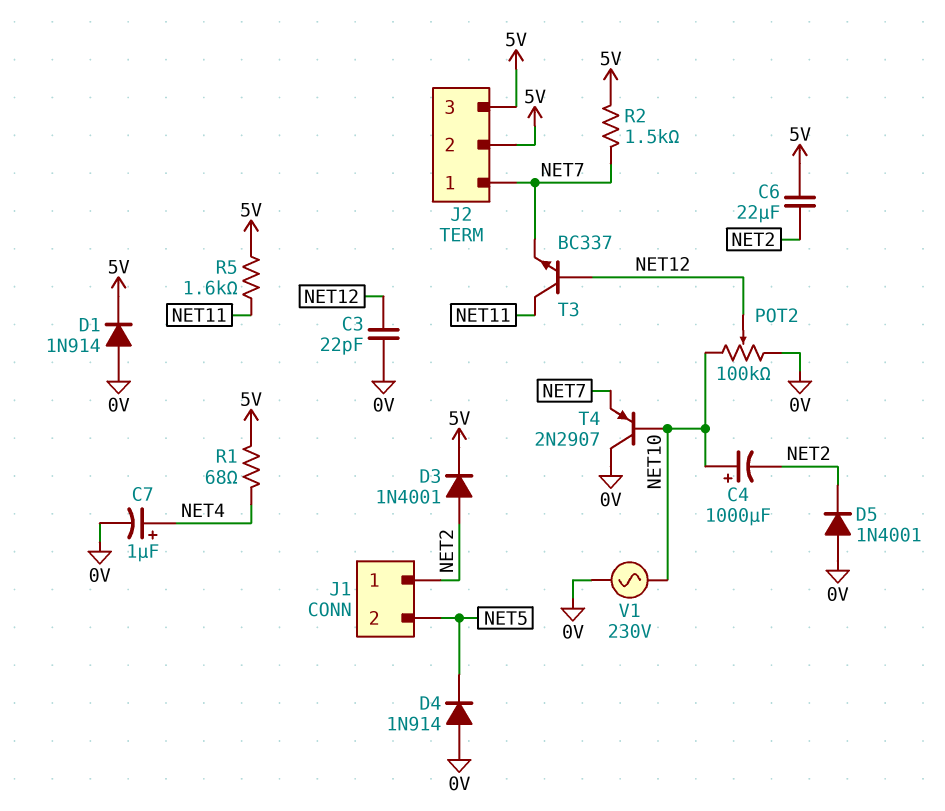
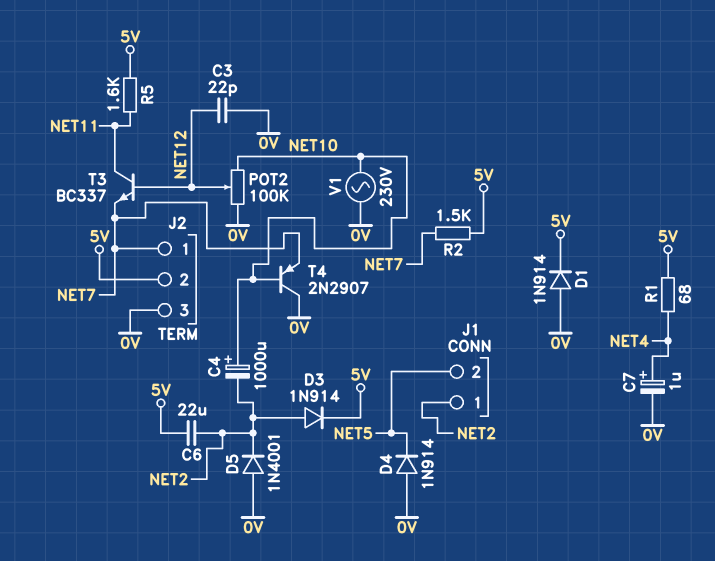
D3: diode 1N4001 (A NET2, K 5V) -> diode 1N914 (A NET2, K 5V)
J2 pin 3: 5V -> 0V

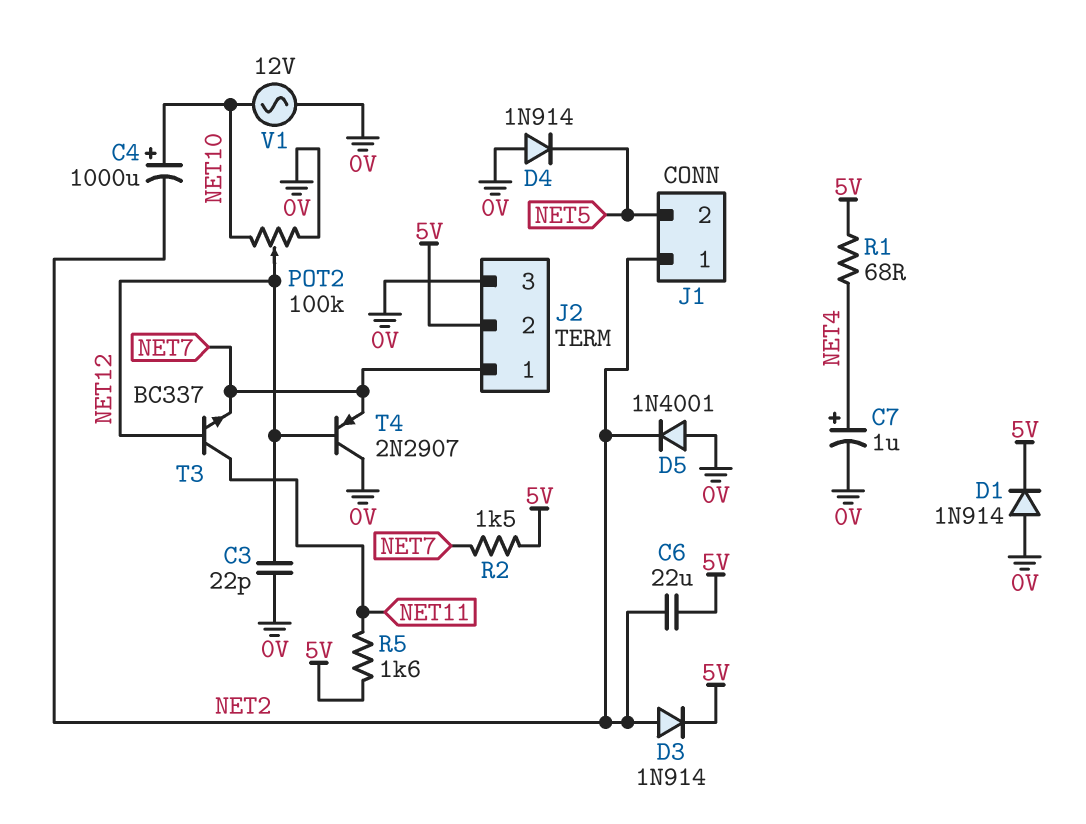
T4: PNP 2N2907 (B NET10, C 0V, E NET7) -> PNP 2N2907 (B NET12, C 0V, E NET7)
V1: AC 230V (0V, NET10) -> AC 12V (0V, NET10)

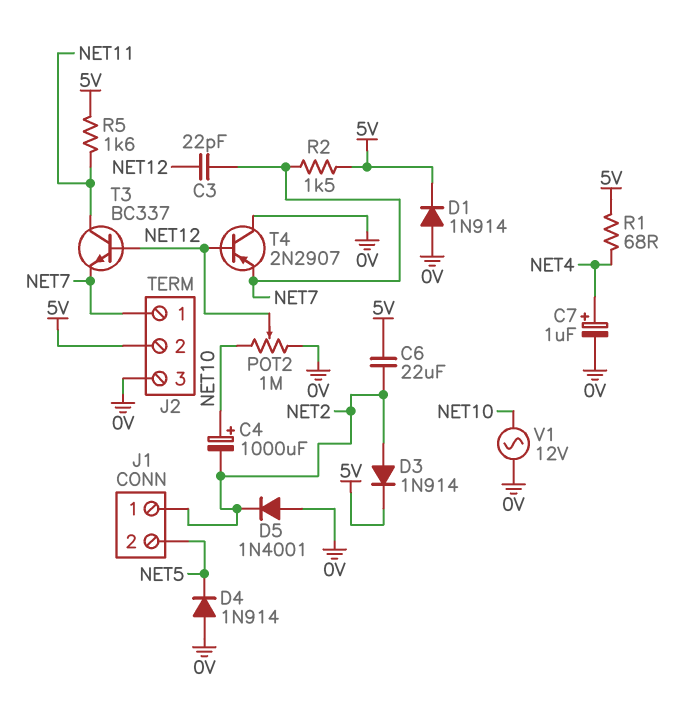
C3: 22pF (0V, NET12) -> 22pF (NET7, NET12)
POT2: 100k (0V, NET10, wiper NET12) -> 1M (0V, NET10, wiper NET12)

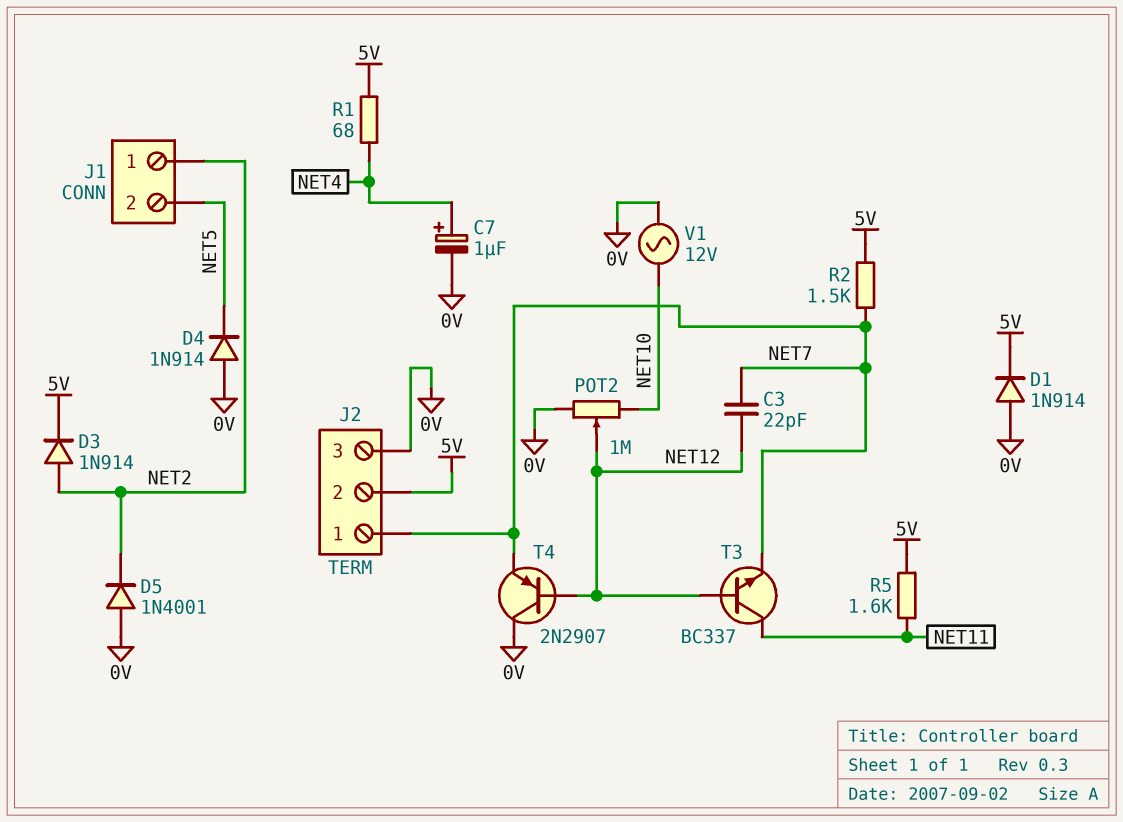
C4: 1000uF (plus NET10, minus NET2) -> none
C6: 22uF (5V, NET2) -> none

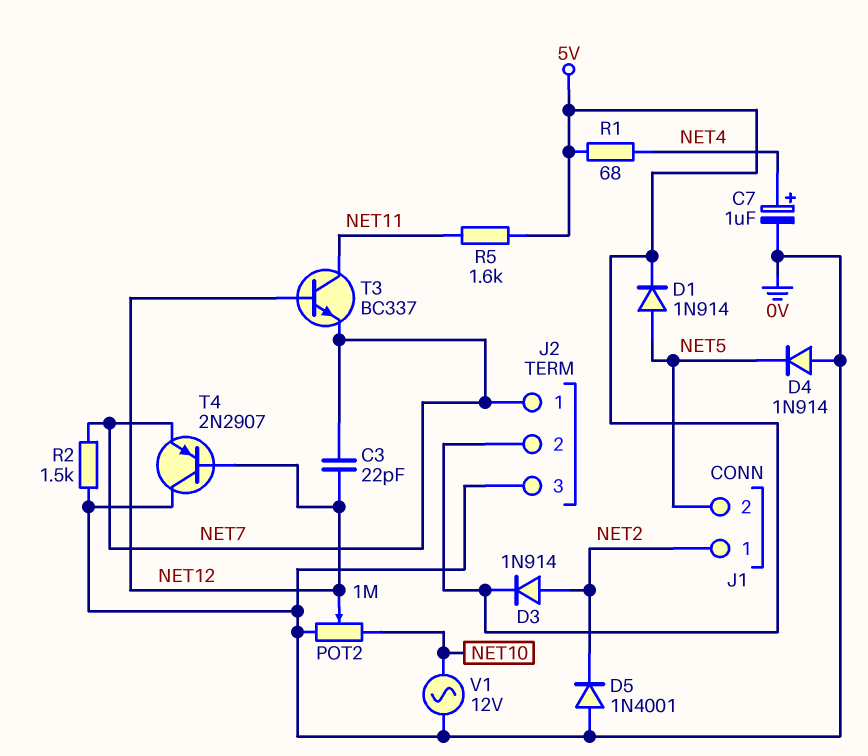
D1: diode 1N914 (A 0V, K 5V) -> diode 1N914 (A NET5, K 5V)
R2: 1.5k (5V, NET7) -> 1.5k (0V, NET7)

